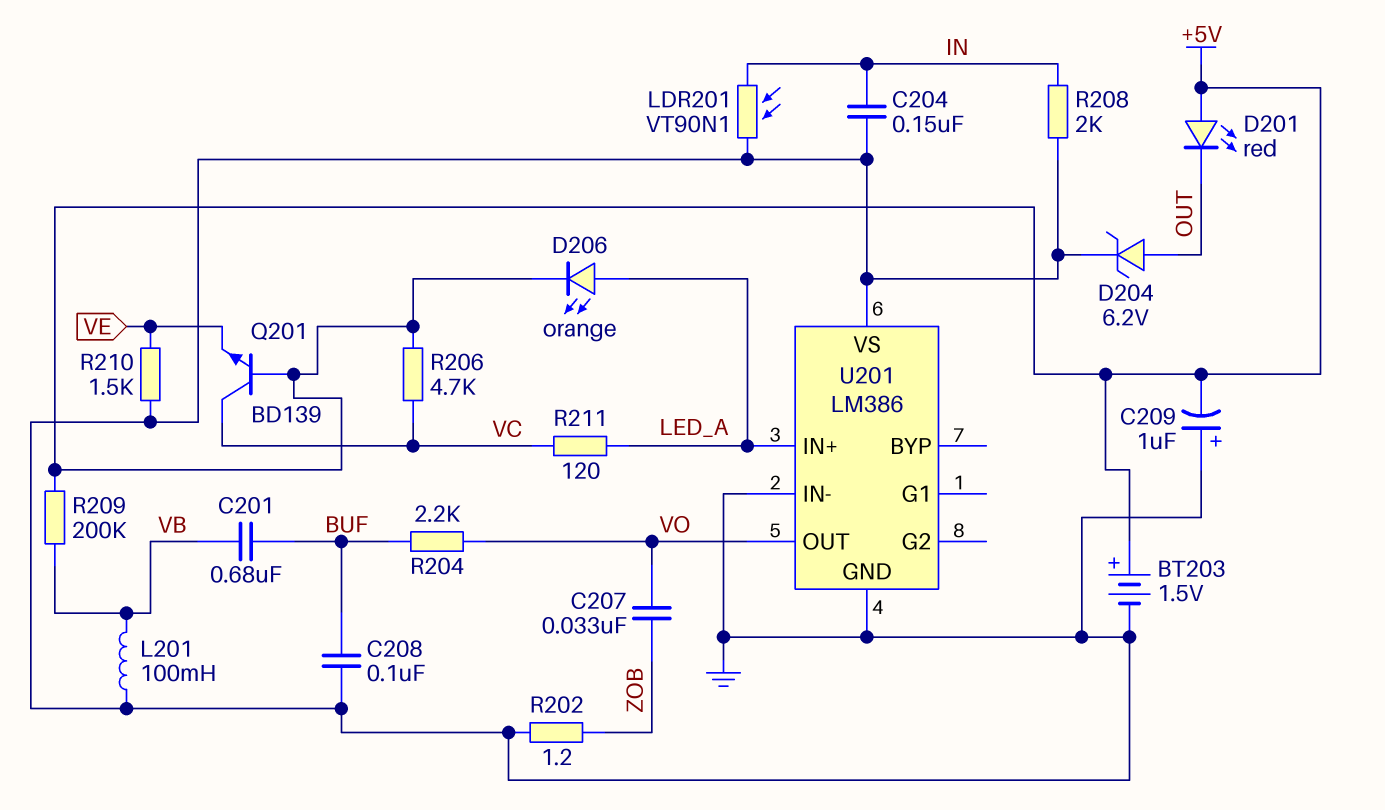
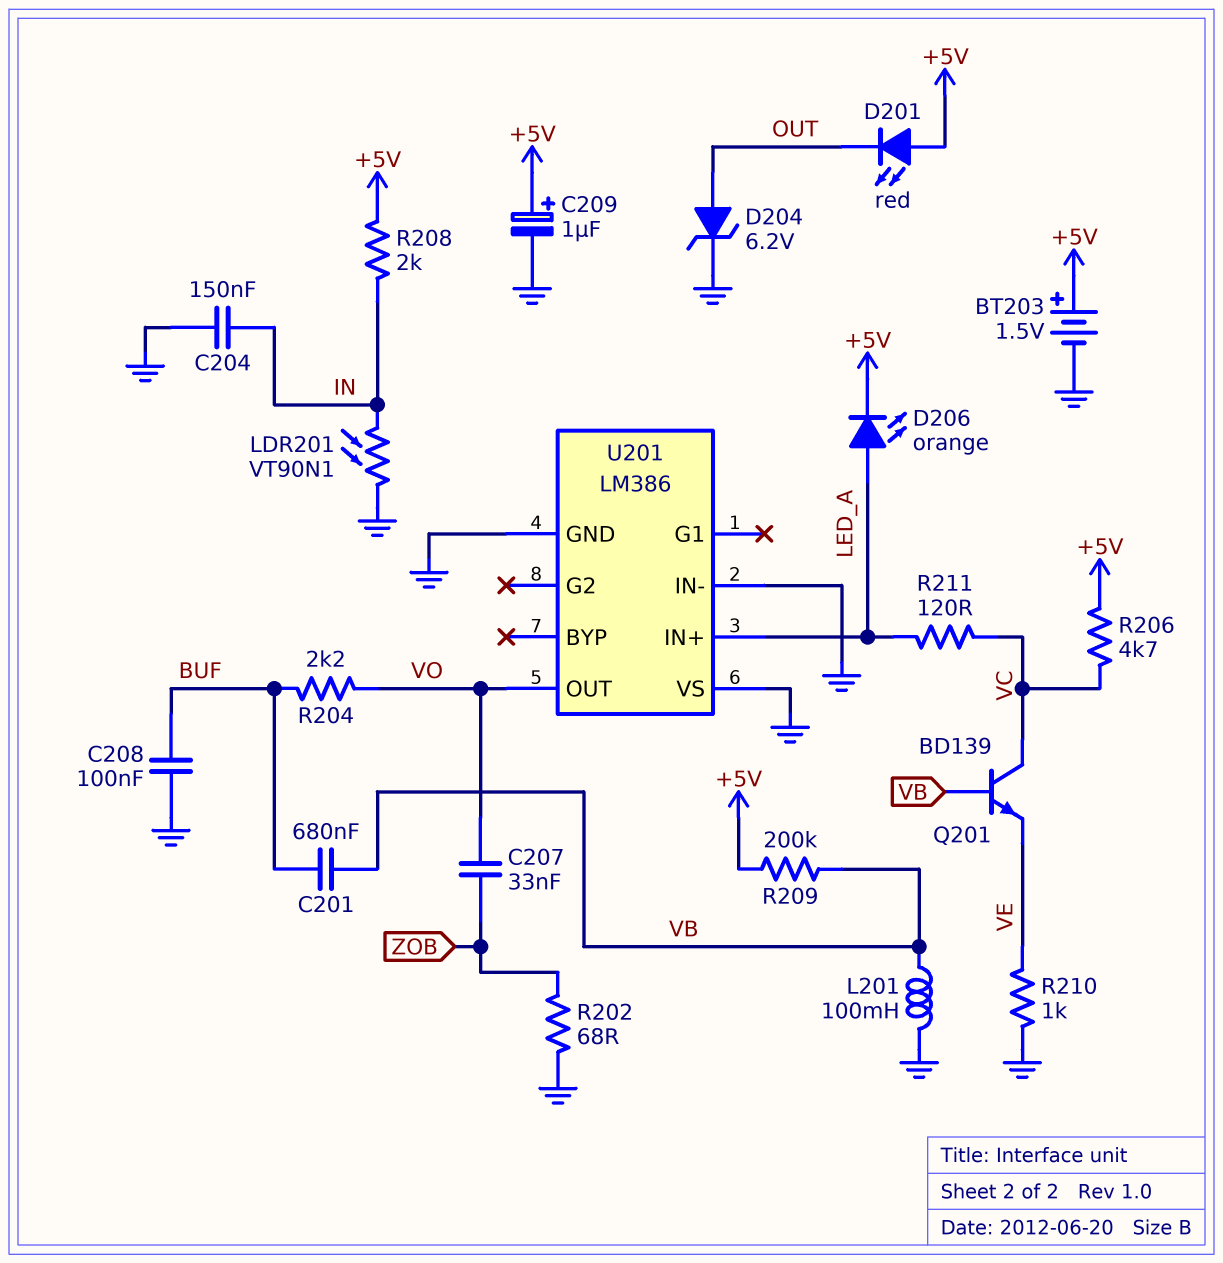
C209: 1uF (plus GND, minus +5V) -> 1uF (plus +5V, minus GND)
Q201: NPN BD139 (B +5V, C VC, E VE) -> NPN BD139 (B VB, C VC, E VE)
R202: 1.2 (GND, ZOB) -> 68 (GND, ZOB)
R208: 2k (GND, IN) -> 2k (+5V, IN)
R210: 1.5k (GND, VE) -> 1k (GND, VE)

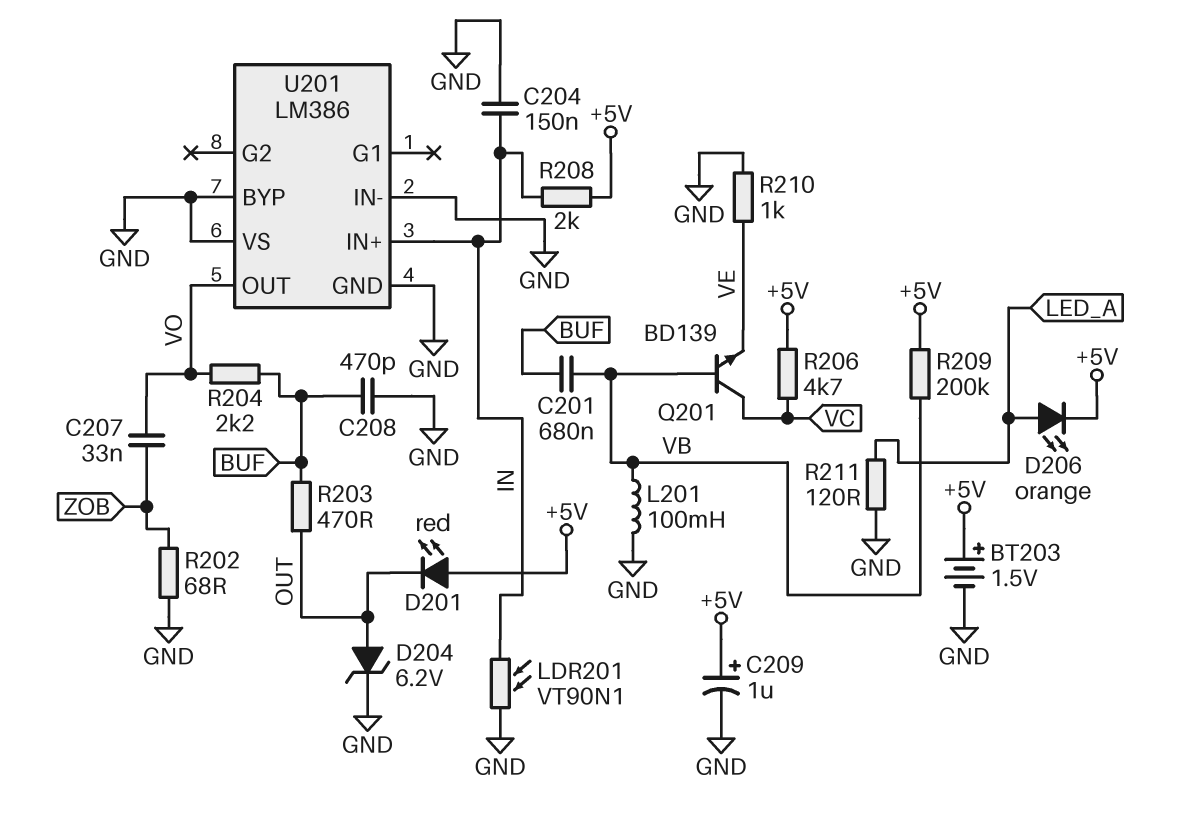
C208: 100nF (BUF, GND) -> 470pF (BUF, GND)
R203: none -> 470 (BUF, OUT)
R211: 120 (LED_A, VC) -> 120 (GND, LED_A)
U201 pin BYP: none -> GND
U201 pin IN+: LED_A -> IN

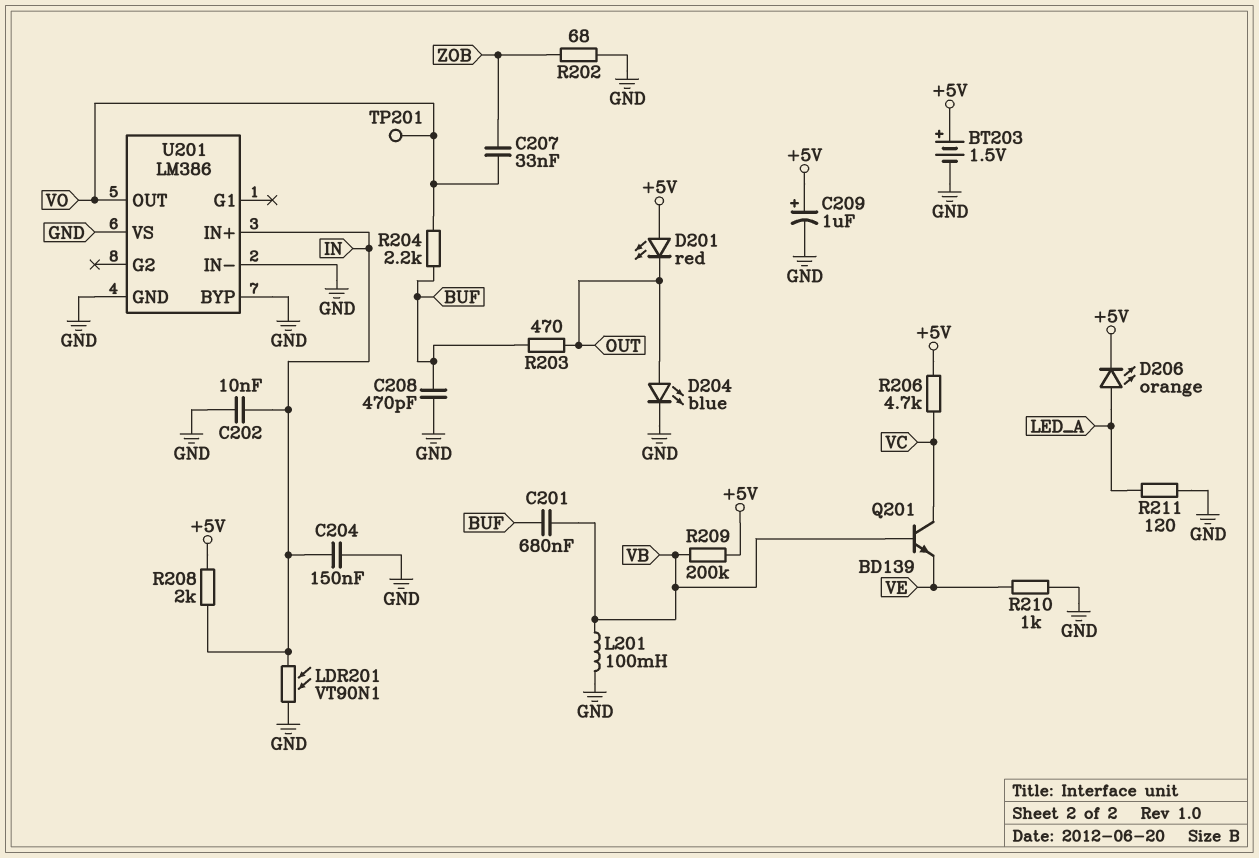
C202: none -> 10nF (GND, IN)
D204: zener 6.2V (A OUT, K GND) -> LED blue (A OUT, K GND)
TP201: none -> test point (VO)

